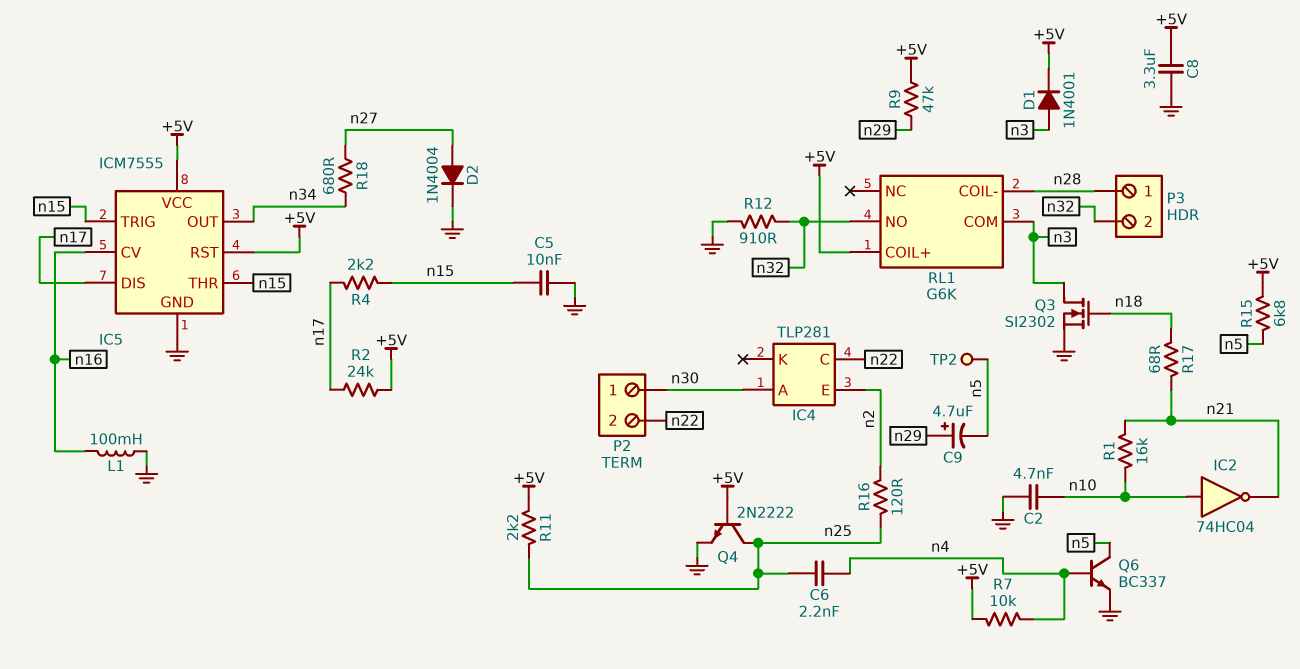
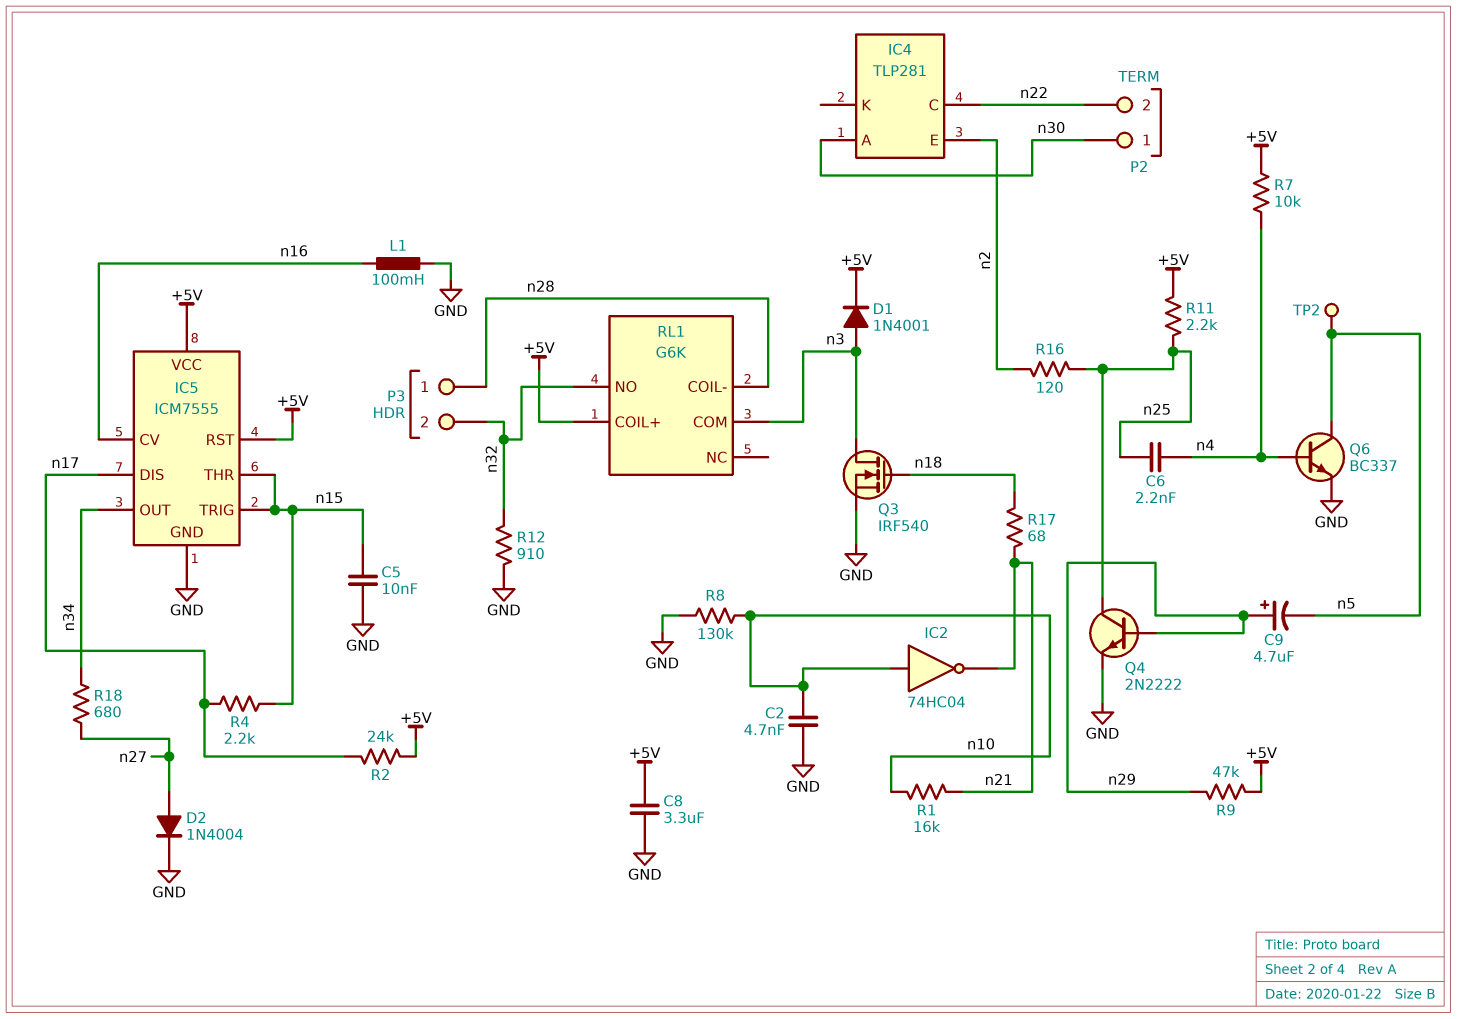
Q3: NMOS SI2302 (G n18, D n3, S GND) -> NMOS IRF540 (G n18, D n3, S GND)
Q4: NPN 2N2222 (B +5V, C n25, E GND) -> NPN 2N2222 (B n29, C n25, E GND)
R8: none -> 130k (GND, n10)
R15: 6.8k (+5V, n5) -> none

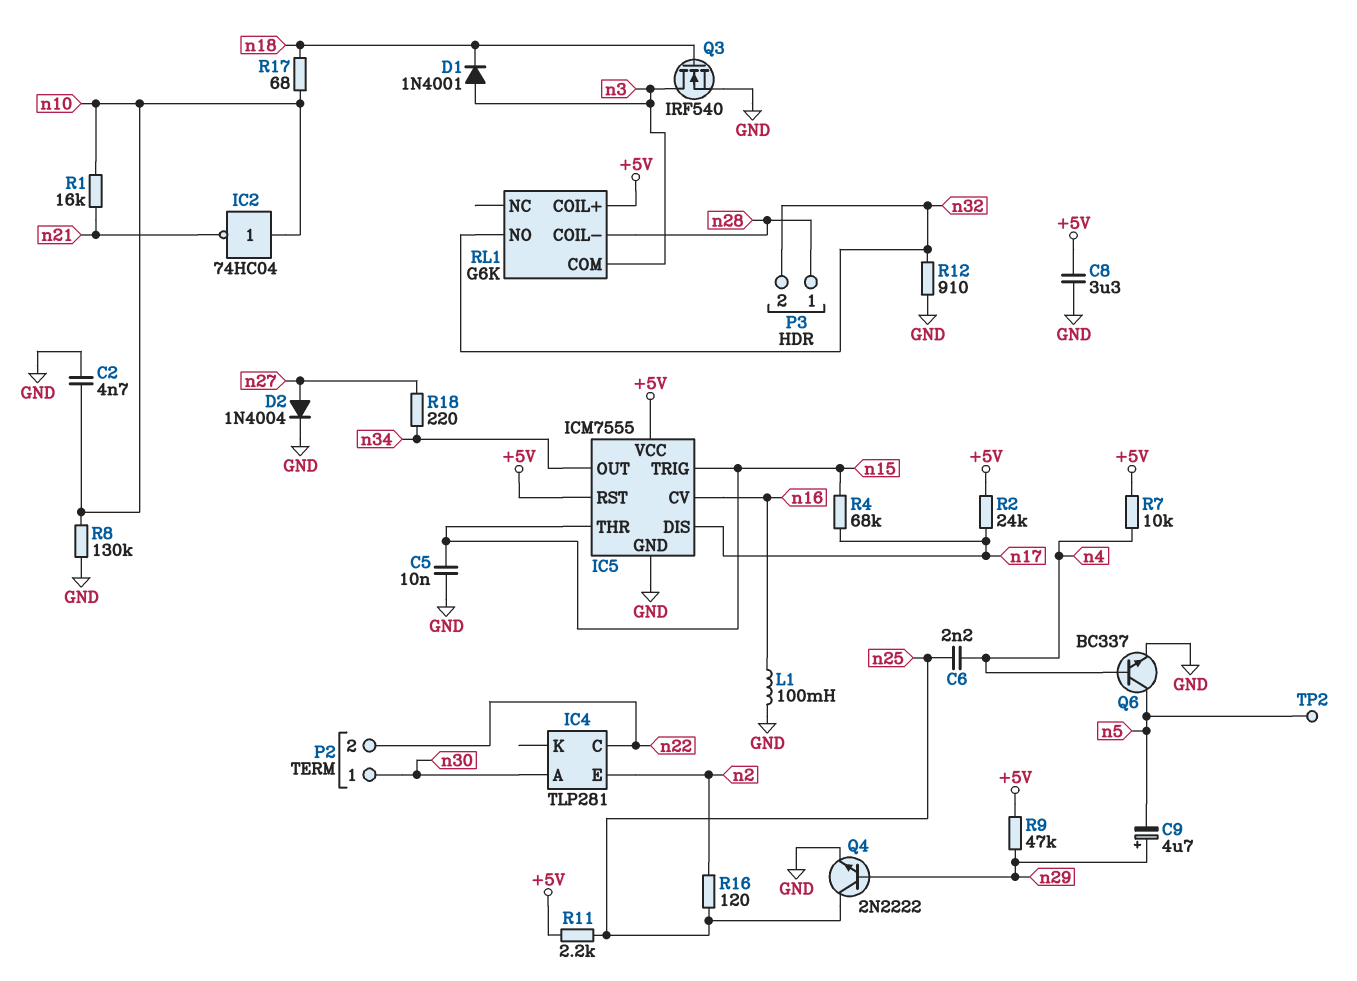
D1: diode 1N4001 (A n3, K +5V) -> diode 1N4001 (A n3, K n18)
R4: 2.2k (n15, n17) -> 68k (n15, n17)
R17: 68 (n18, n21) -> 68 (n10, n18)
R18: 680 (n27, n34) -> 220 (n27, n34)

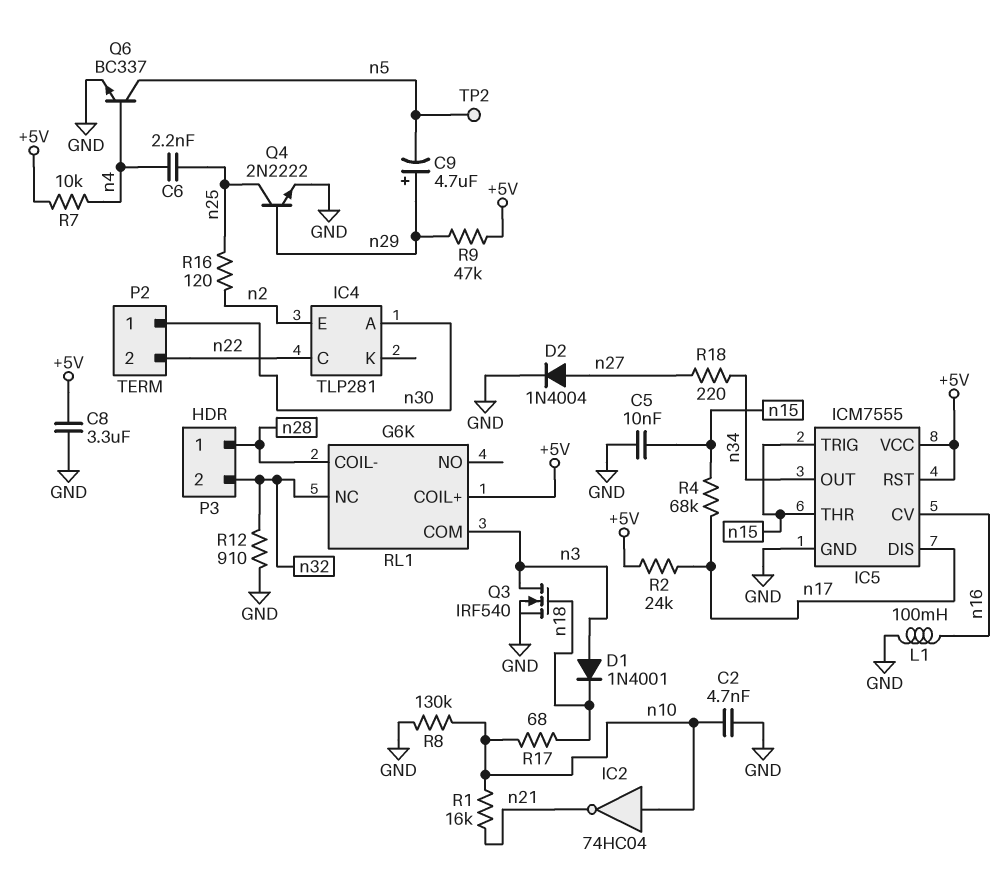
R11: 2.2k (+5V, n25) -> none
RL1 pin NC: none -> n32
RL1 pin NO: n32 -> none

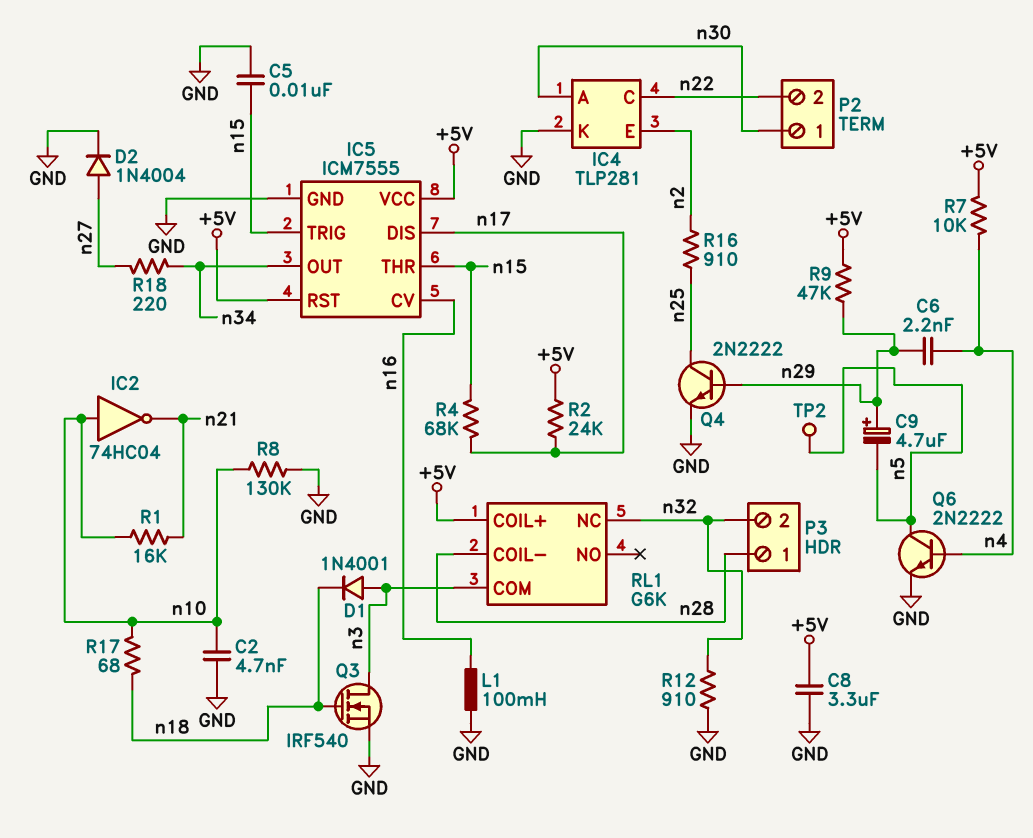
C6: 2.2nF (n4, n25) -> 2.2nF (n4, n29)
IC4 pin K: none -> GND
Q6: NPN BC337 (B n4, C n5, E GND) -> NPN 2N2222 (B n4, C n5, E GND)
R16: 120 (n2, n25) -> 910 (n2, n25)

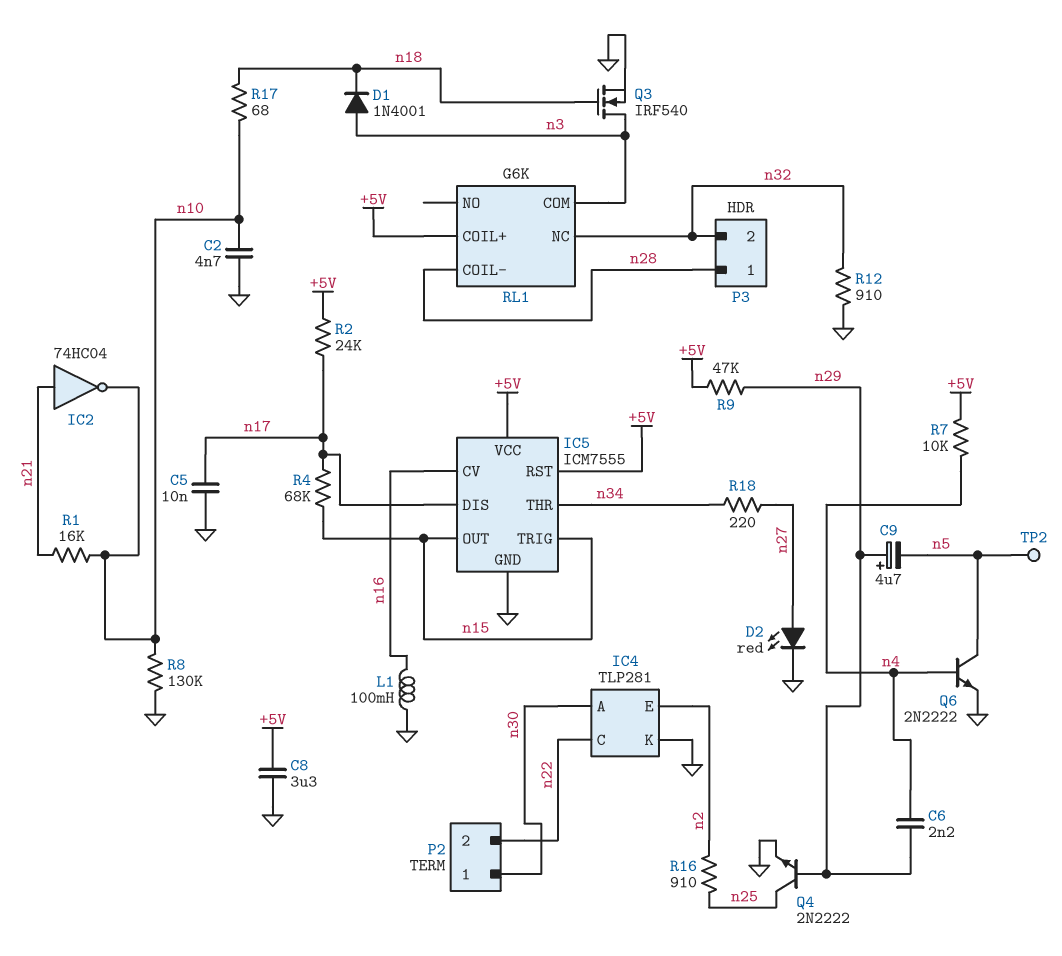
C5: 10nF (GND, n15) -> 10nF (GND, n17)
D2: diode 1N4004 (A n27, K GND) -> LED red (A n27, K GND)
IC2: NOT 74HC04 (in n10, out n21) -> NOT 74HC04 (in n21, out n10)
IC5 pin OUT: n34 -> n15
IC5 pin THR: n15 -> n34

